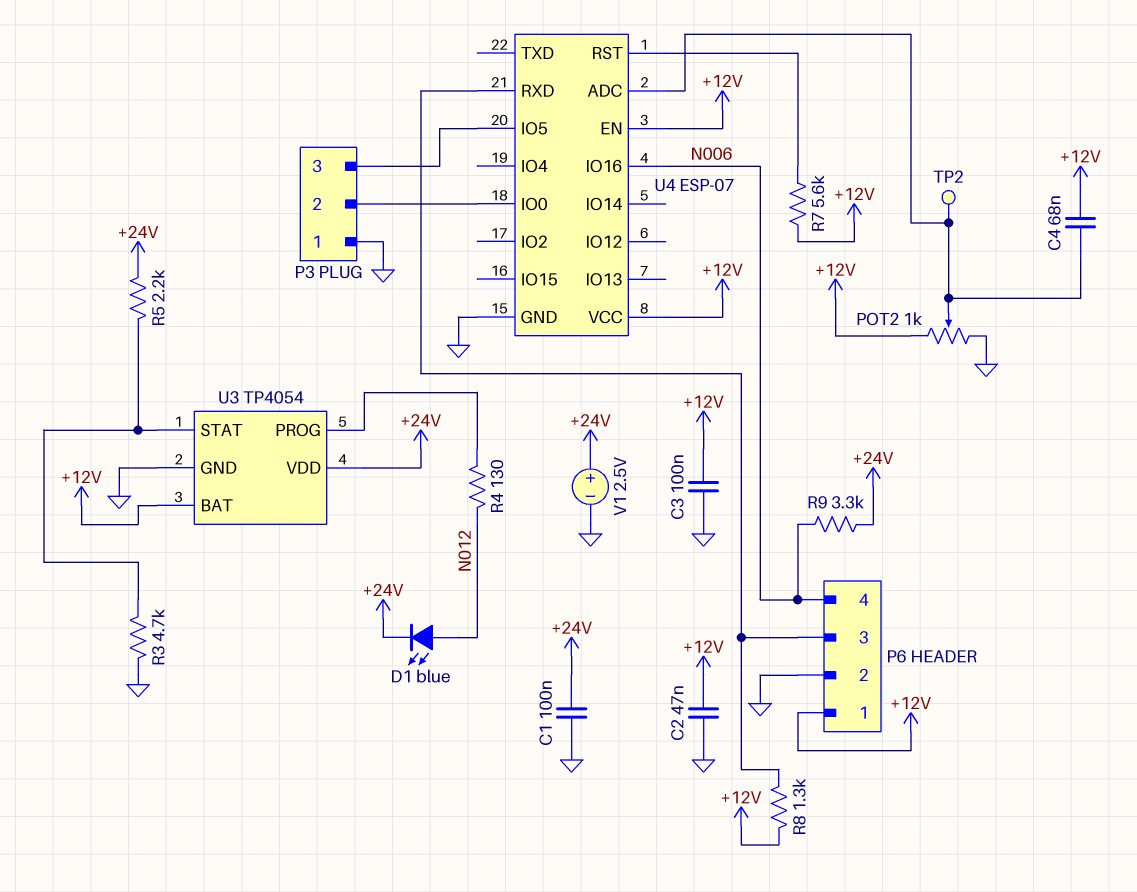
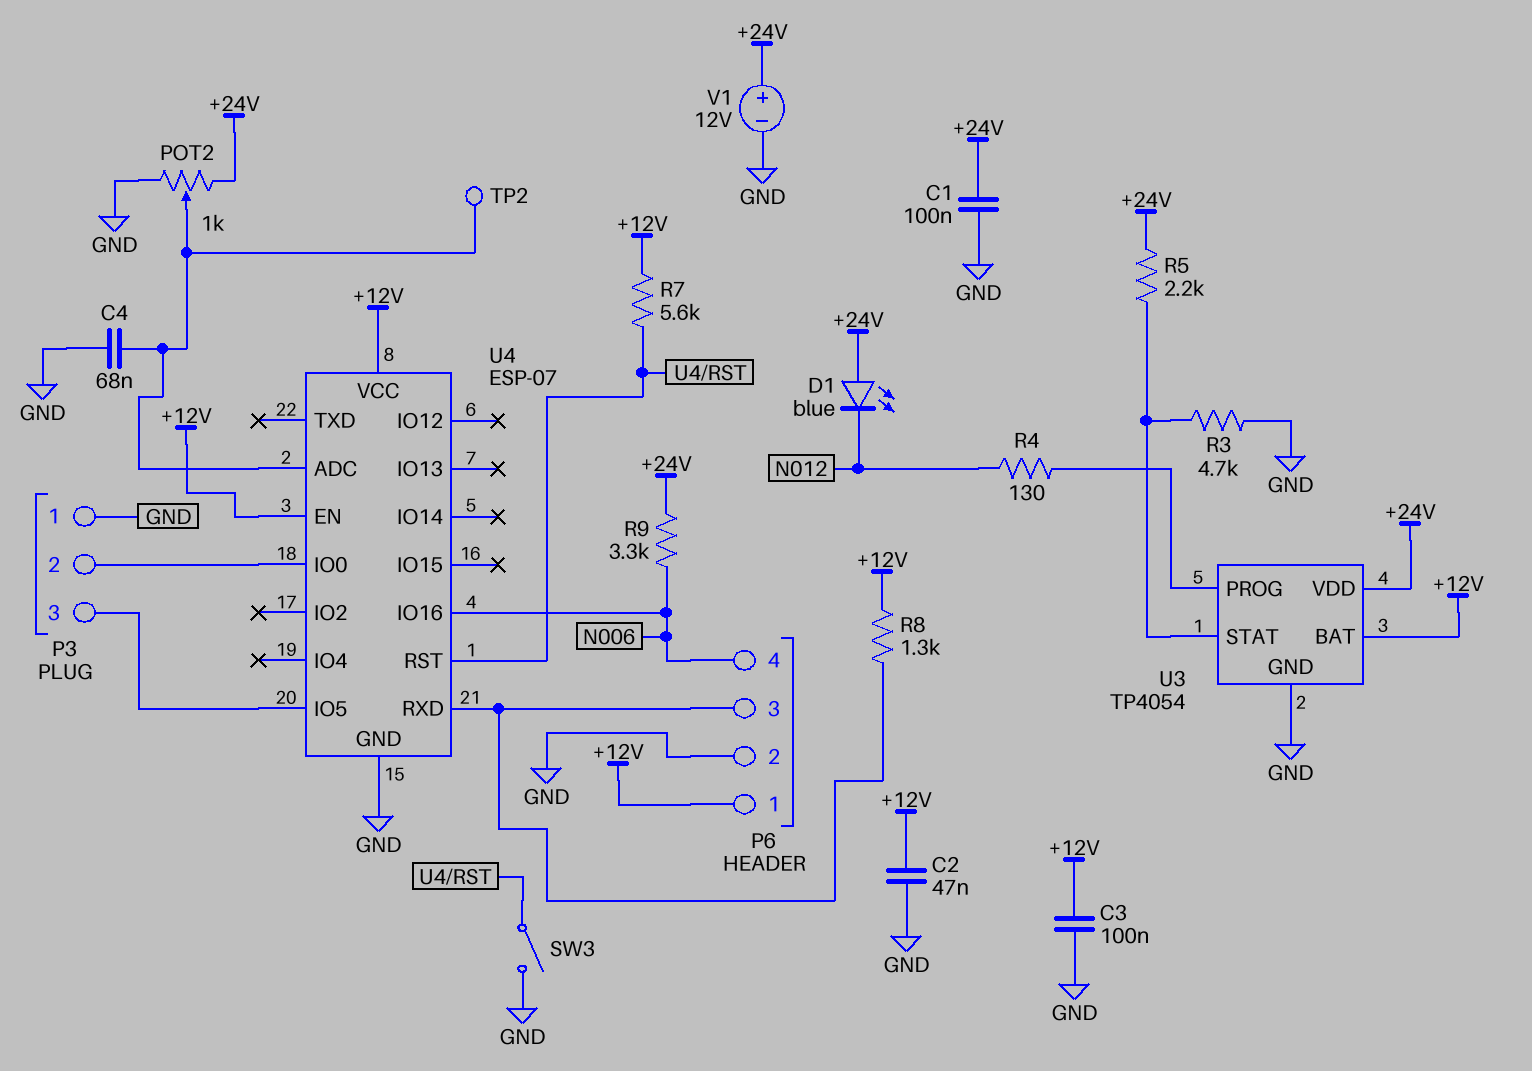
C4: 68nF (+12V, U4/ADC) -> 68nF (GND, U4/ADC)
D1: LED blue (A N012, K +24V) -> LED blue (A +24V, K N012)
POT2: 1k (+12V, GND, wiper U4/ADC) -> 1k (+24V, GND, wiper U4/ADC)
SW3: none -> switch (GND, U4/RST)
V1: 2.5V (plus +24V, minus GND) -> 12V (plus +24V, minus GND)

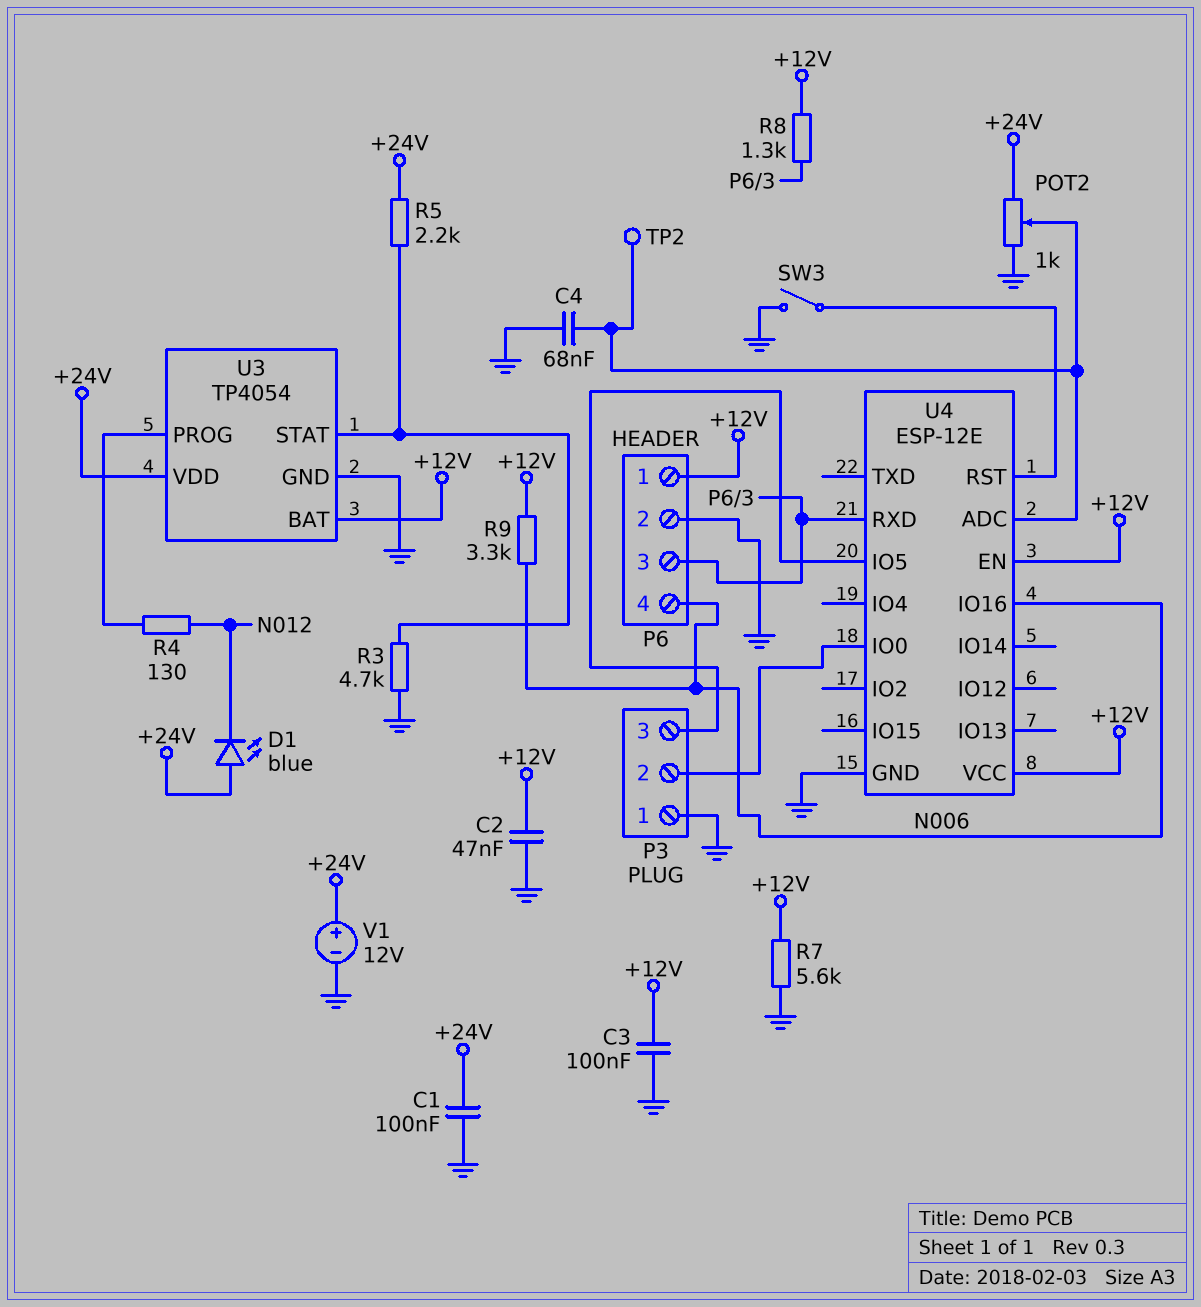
R7: 5.6k (+12V, U4/RST) -> 5.6k (+12V, GND)
R9: 3.3k (+24V, N006) -> 3.3k (+12V, N006)
U4: ESP-07 -> ESP-12E

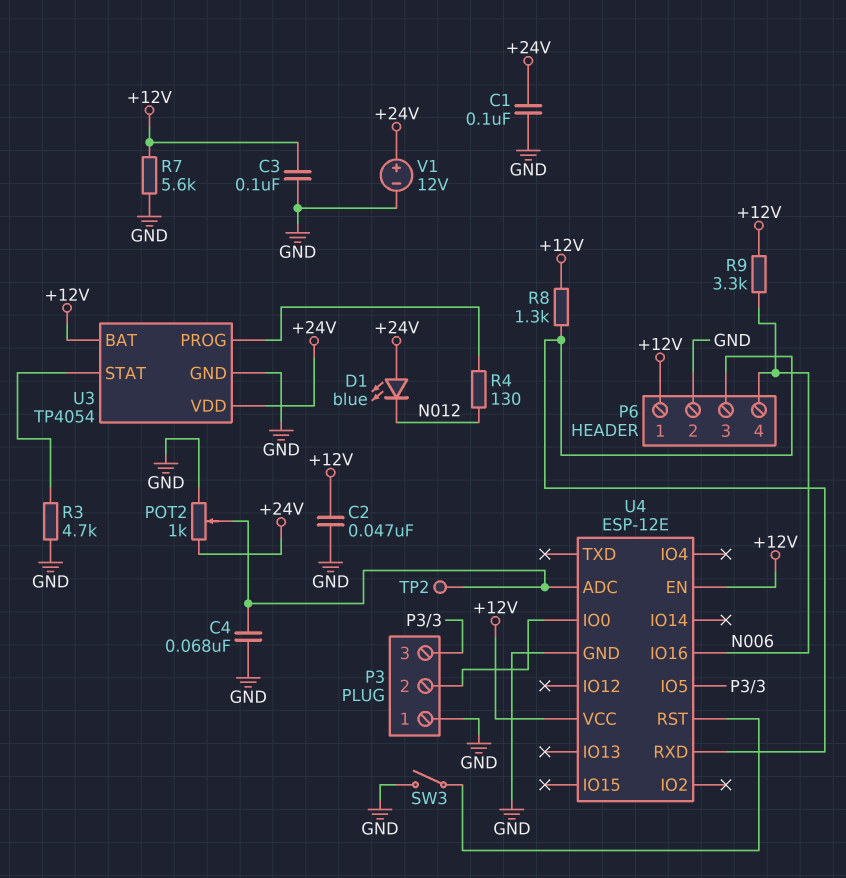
R5: 2.2k (+24V, U3/STAT) -> none

